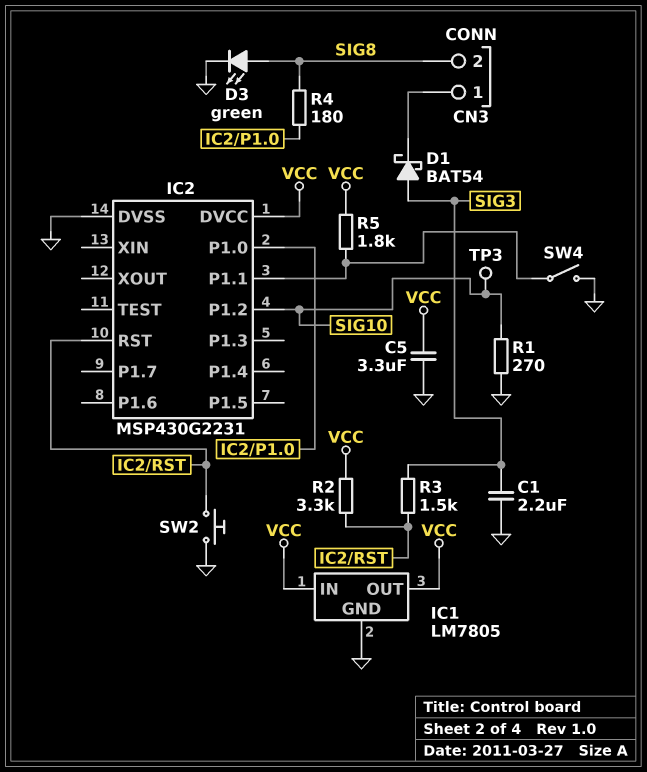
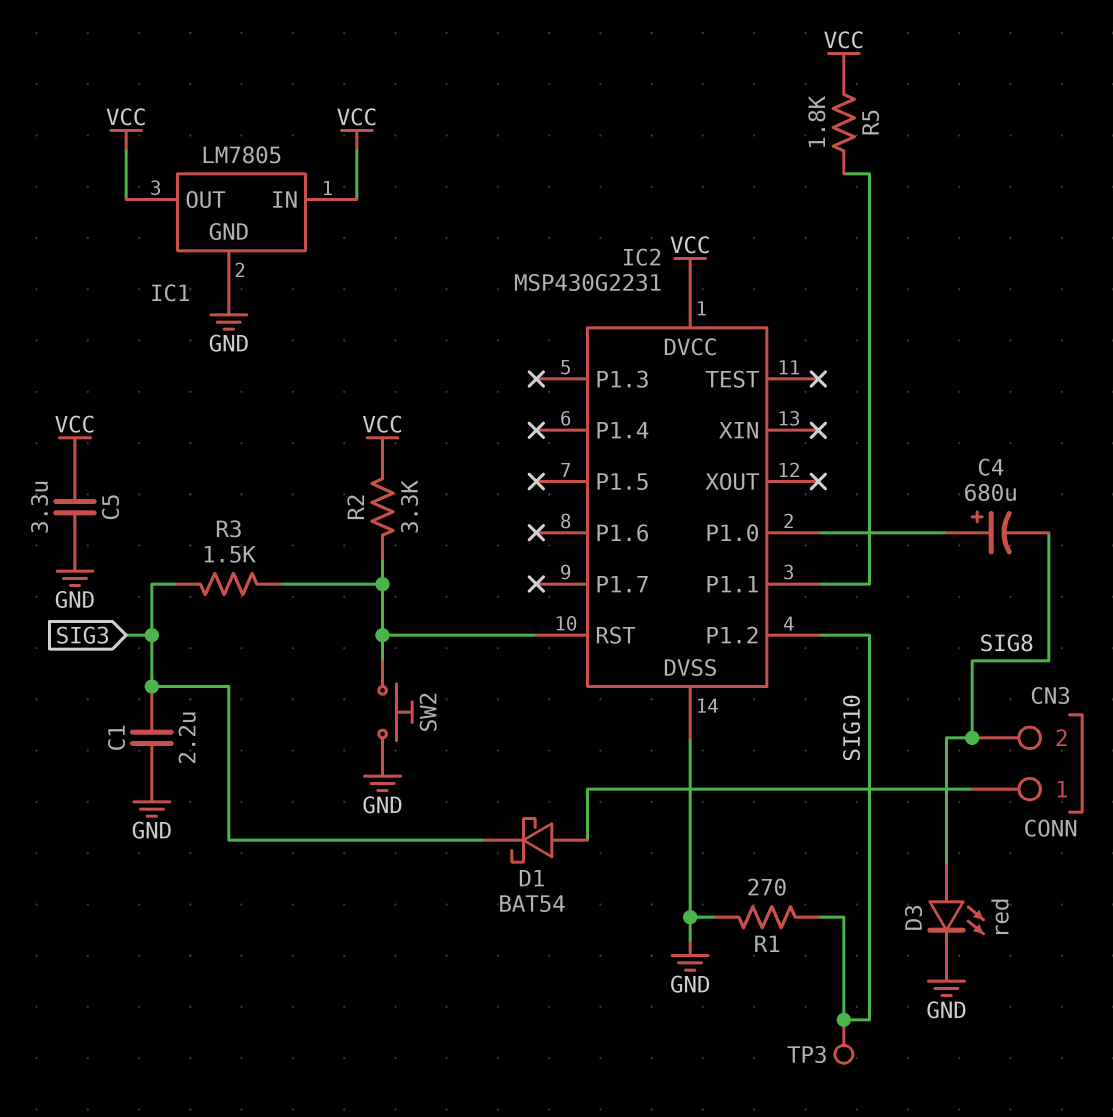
C4: none -> 680uF (plus IC2/P1.0, minus SIG8)
D1: schottky BAT54 (A SIG3, K CN3/1) -> schottky BAT54 (A CN3/1, K SIG3)
D3: LED green (A SIG8, K GND) -> LED red (A SIG8, K GND)
R4: 180 (IC2/P1.0, SIG8) -> none
SW4: switch (GND, IC2/P1.1) -> none

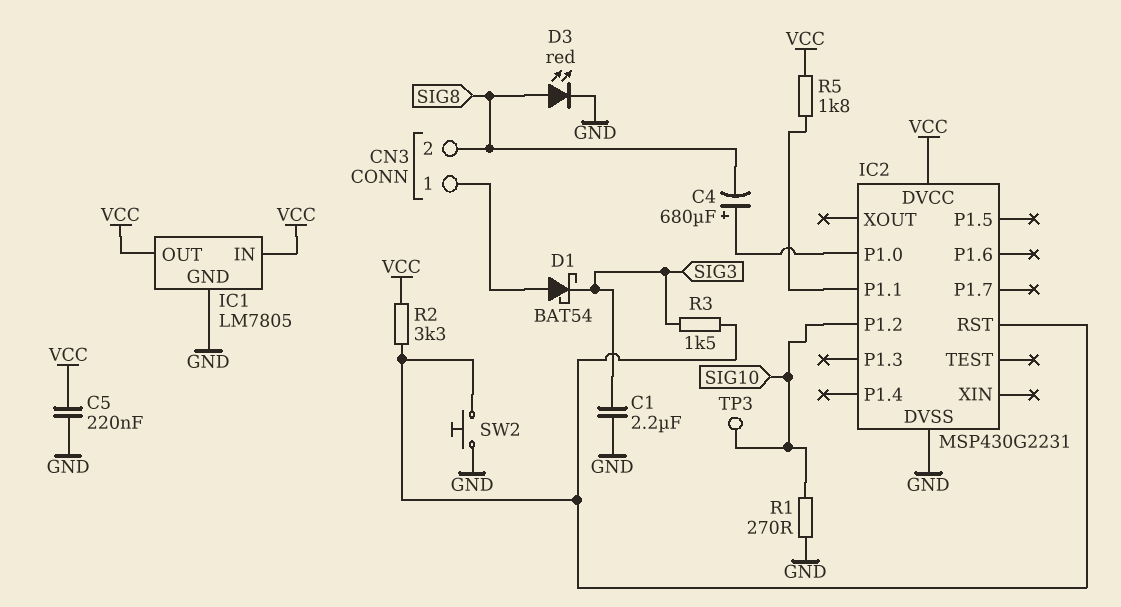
C5: 3.3uF (GND, VCC) -> 220nF (GND, VCC)

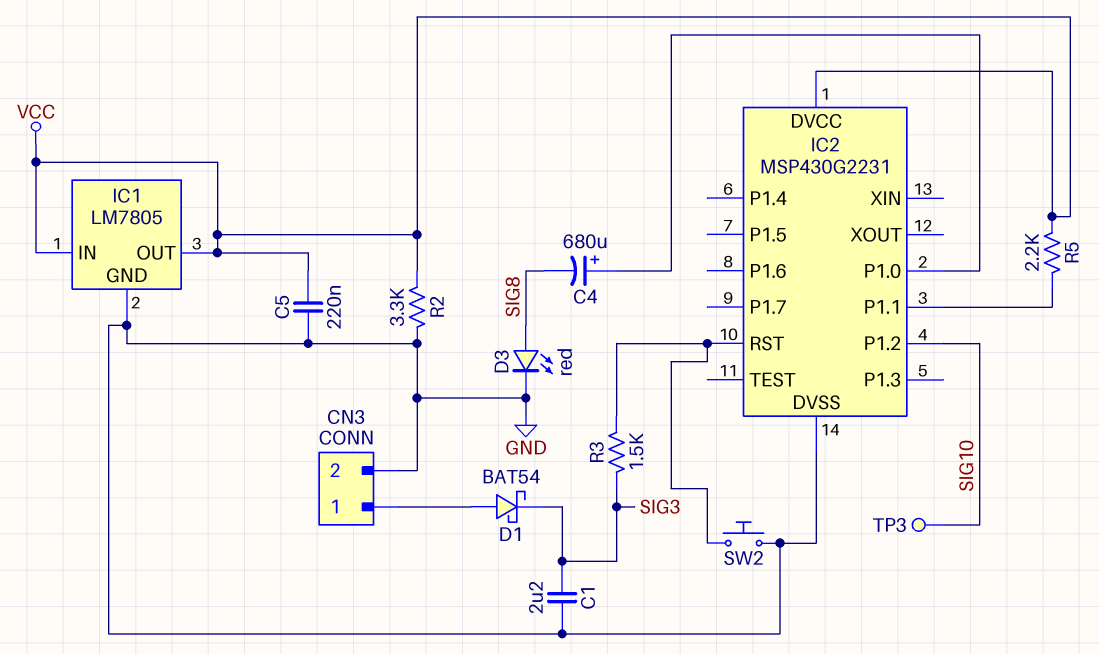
CN3 pin 2: SIG8 -> GND
R1: 270 (GND, SIG10) -> none
R2: 3.3k (IC2/RST, VCC) -> 3.3k (GND, VCC)
R5: 1.8k (IC2/P1.1, VCC) -> 2.2k (IC2/P1.1, VCC)

